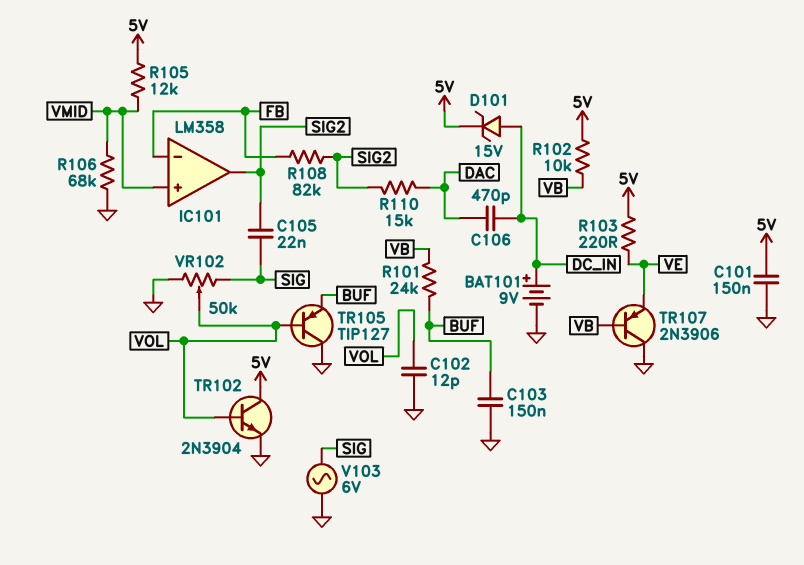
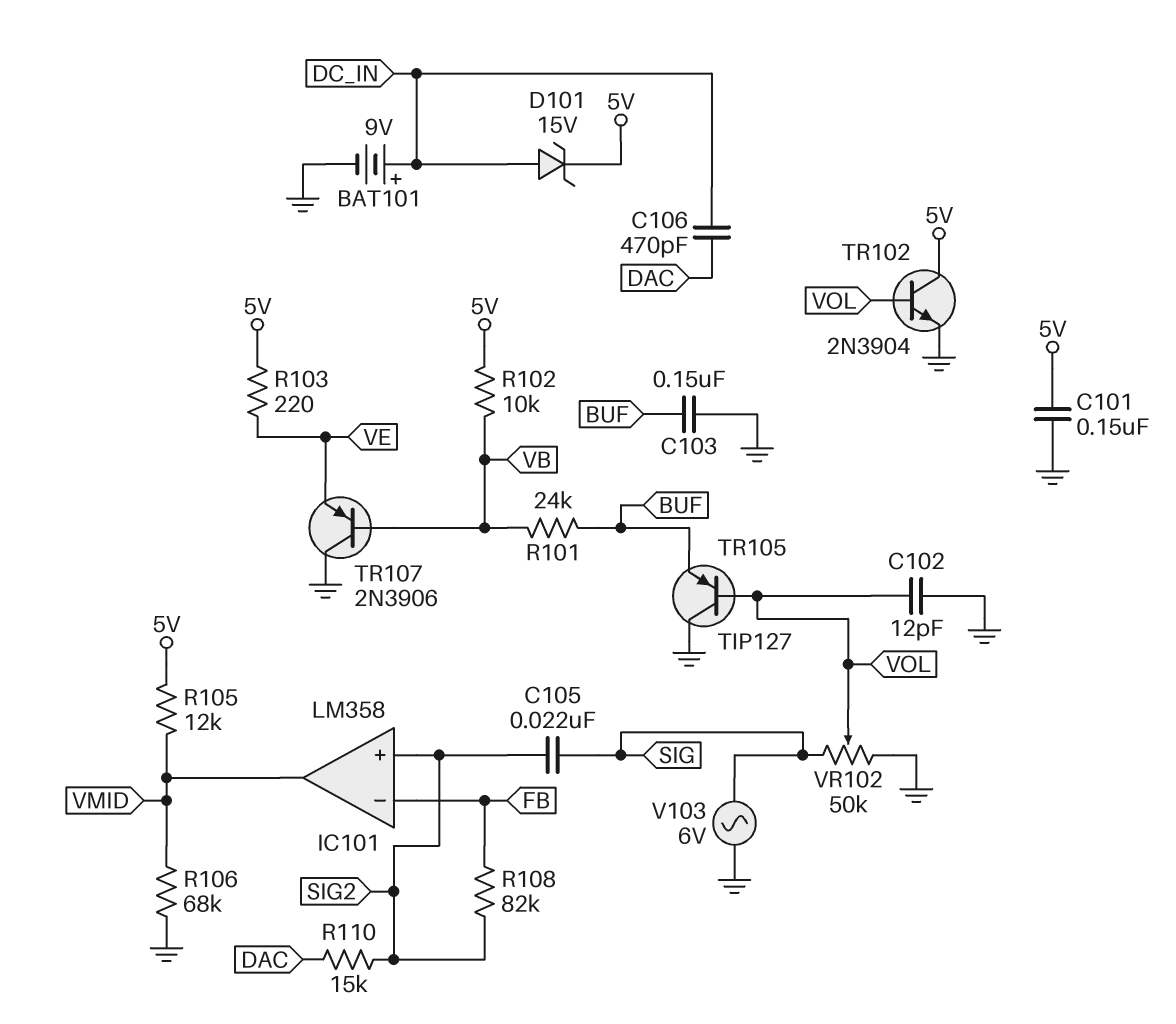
IC101 pin in+: VMID -> SIG2
IC101 pin out: SIG2 -> VMID

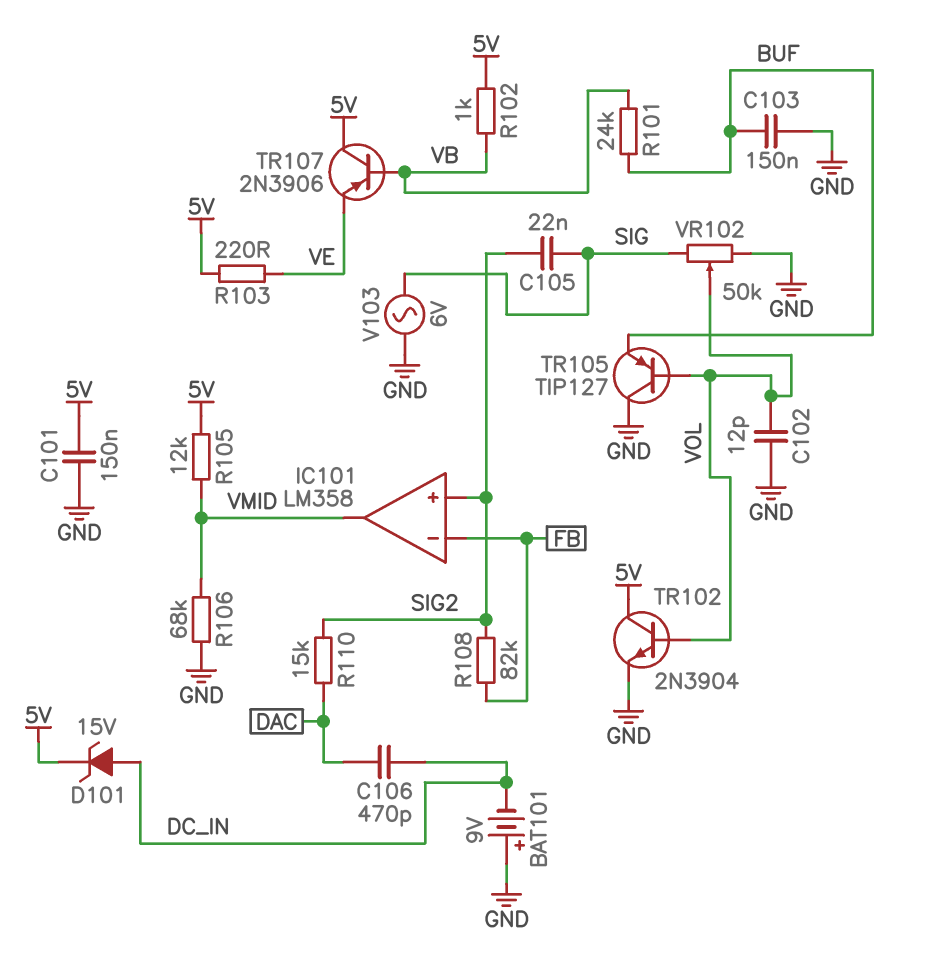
BAT101: 9V (plus DC_IN, minus GND) -> 9V (plus GND, minus DC_IN)
R102: 10k (5V, VB) -> 1k (5V, VB)
TR107: PNP 2N3906 (B VB, C GND, E VE) -> PNP 2N3906 (B VB, C 5V, E VE)

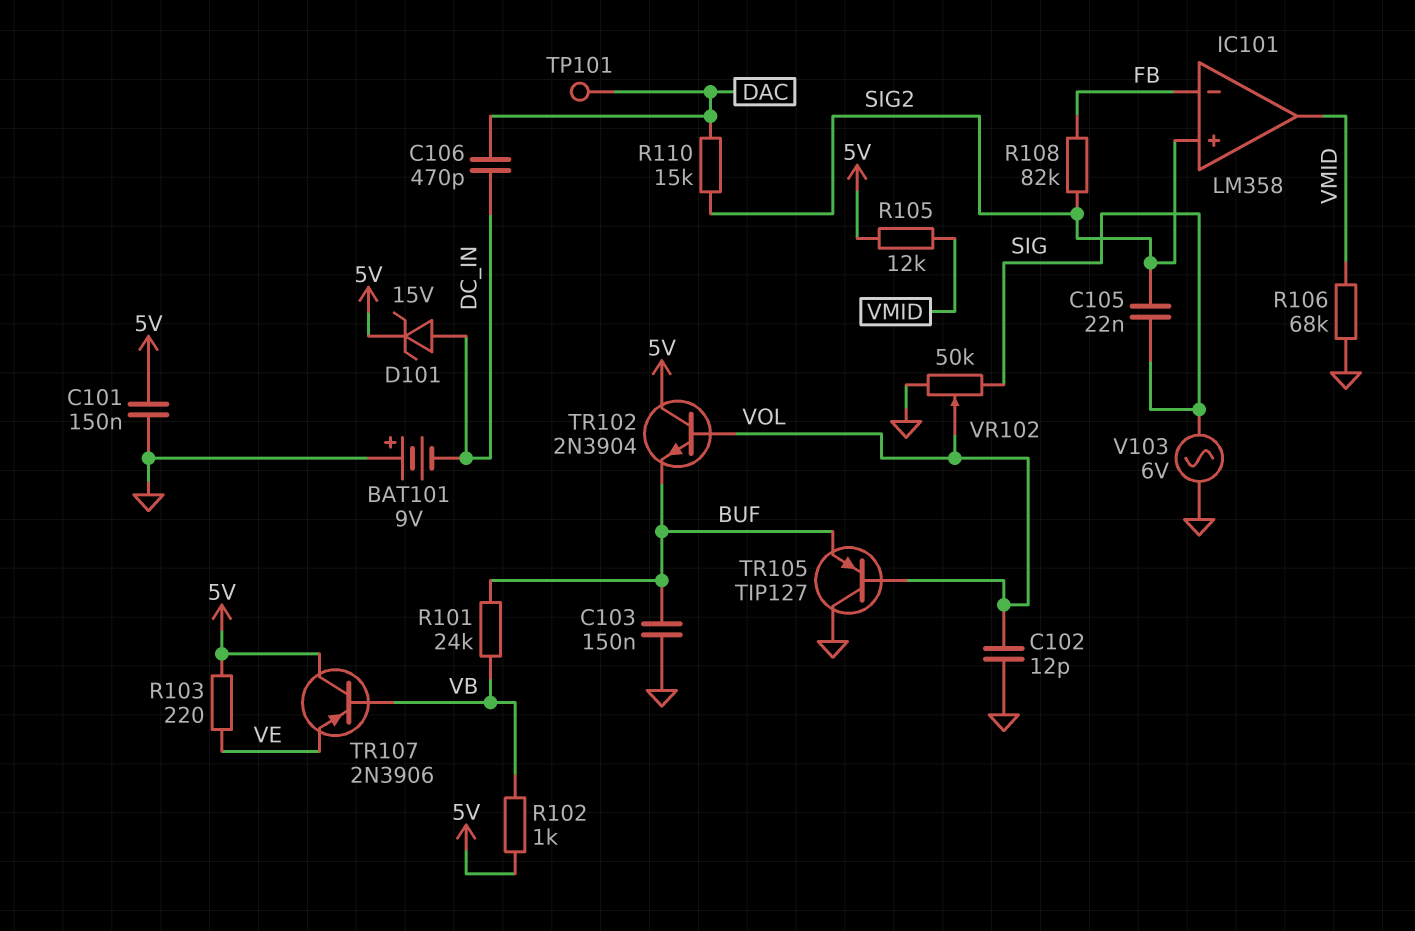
TP101: none -> test point (DAC)
TR102: NPN 2N3904 (B VOL, C 5V, E GND) -> NPN 2N3904 (B VOL, C 5V, E BUF)

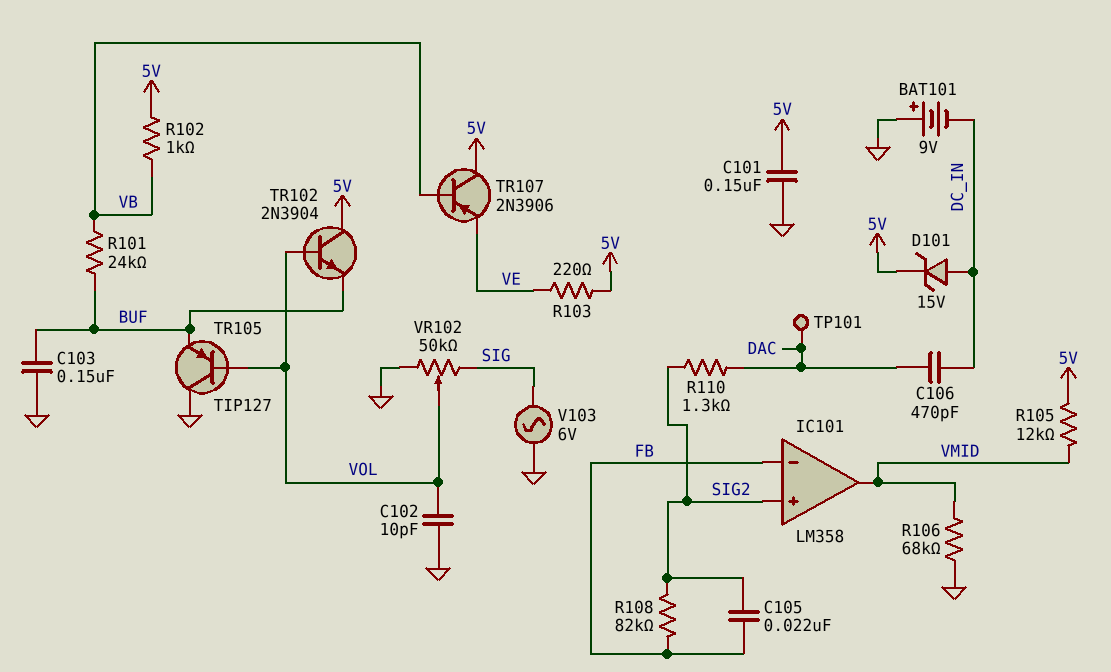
C102: 12pF (GND, VOL) -> 10pF (GND, VOL)
C105: 22nF (SIG, SIG2) -> 22nF (FB, SIG2)
R110: 15k (DAC, SIG2) -> 1.3k (DAC, SIG2)

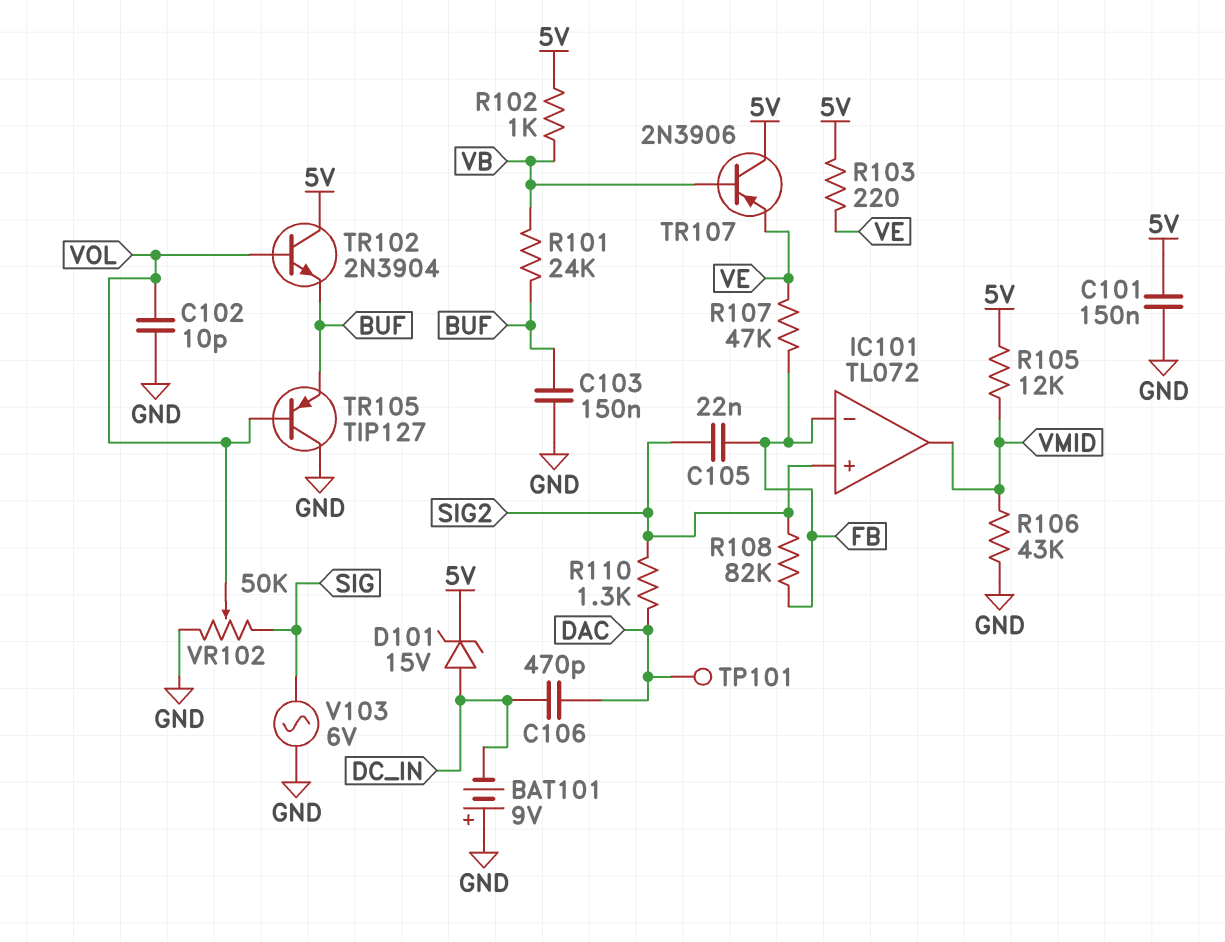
IC101: LM358 -> TL072
R106: 68k (GND, VMID) -> 43k (GND, VMID)
R107: none -> 47k (FB, VE)

